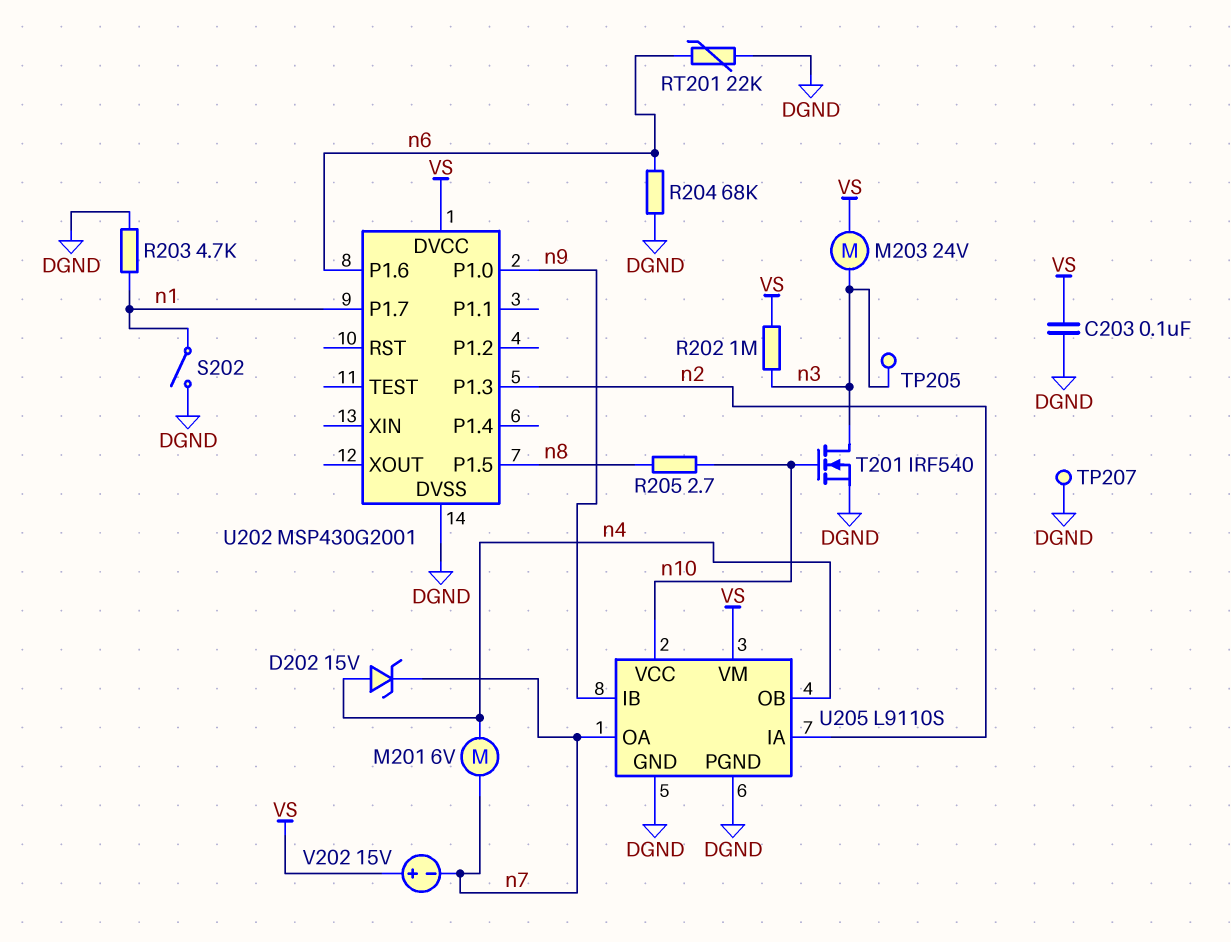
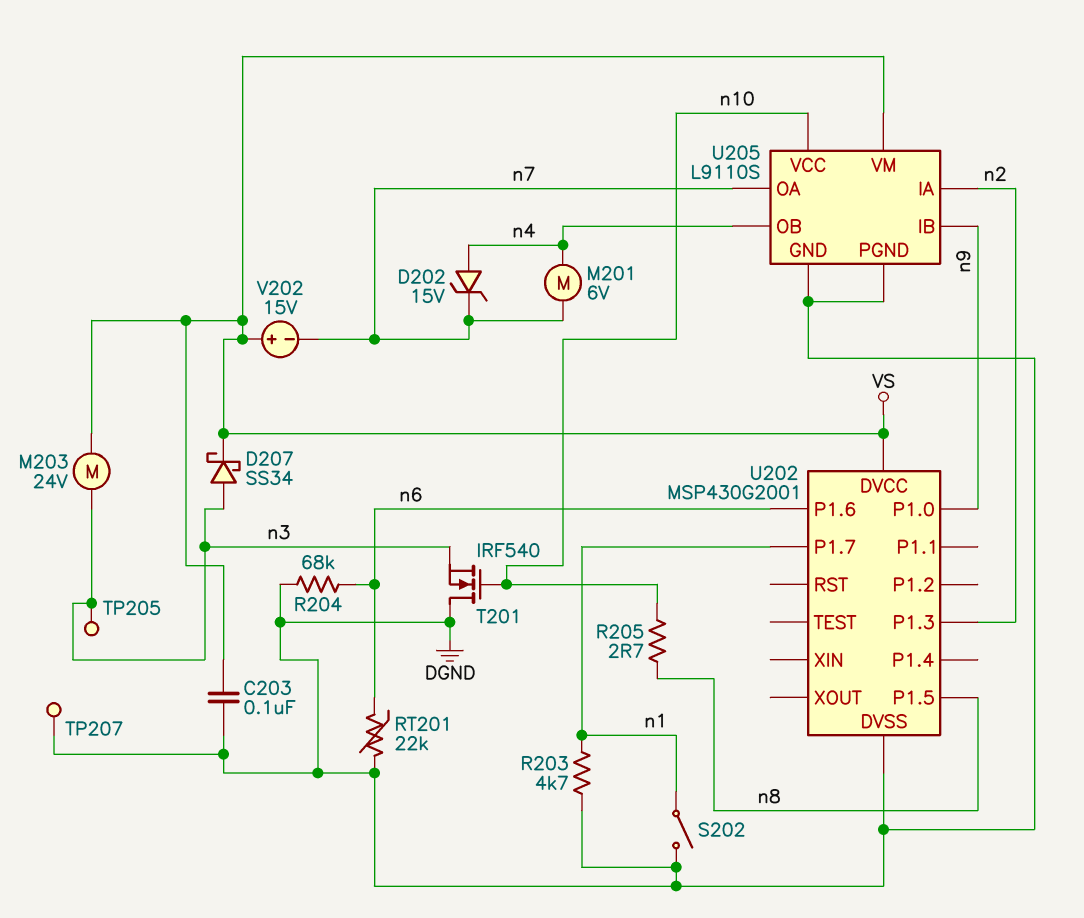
D207: none -> schottky SS34 (A n3, K VS)
R202: 1M (VS, n3) -> none
T201: NMOS IRF540 (G n10, D n3, S DGND) -> NMOS IRF540 (G n10, D DGND, S n3)

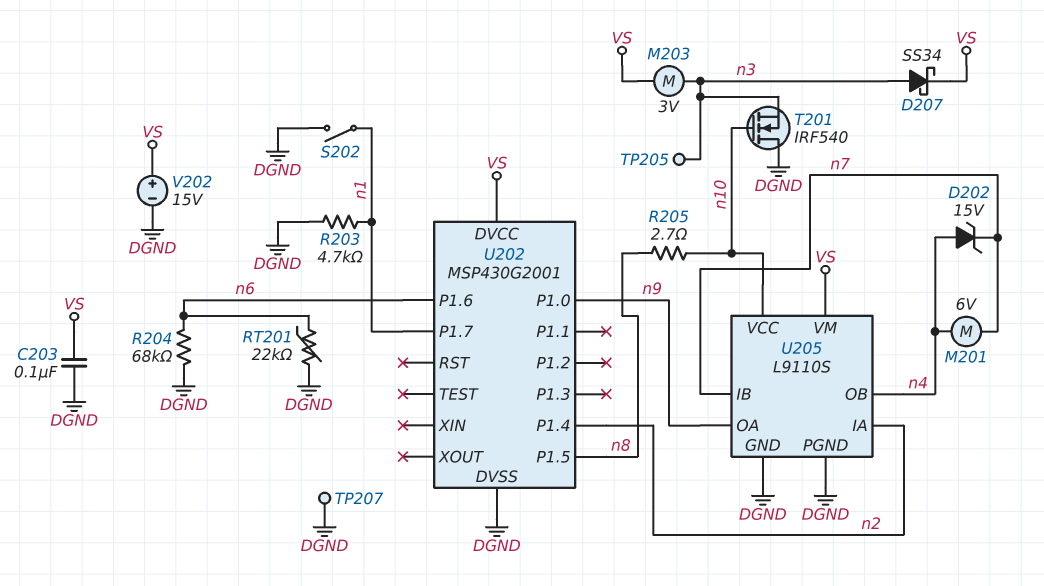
M203: motor 24V (VS, n3) -> motor 3V (VS, n3)
U202 pin P1.3: n2 -> none
U202 pin P1.4: none -> n2
U205 pin IB: n9 -> n7
U205 pin OA: n7 -> n9
V202: 15V (plus VS, minus n7) -> 15V (plus VS, minus DGND)

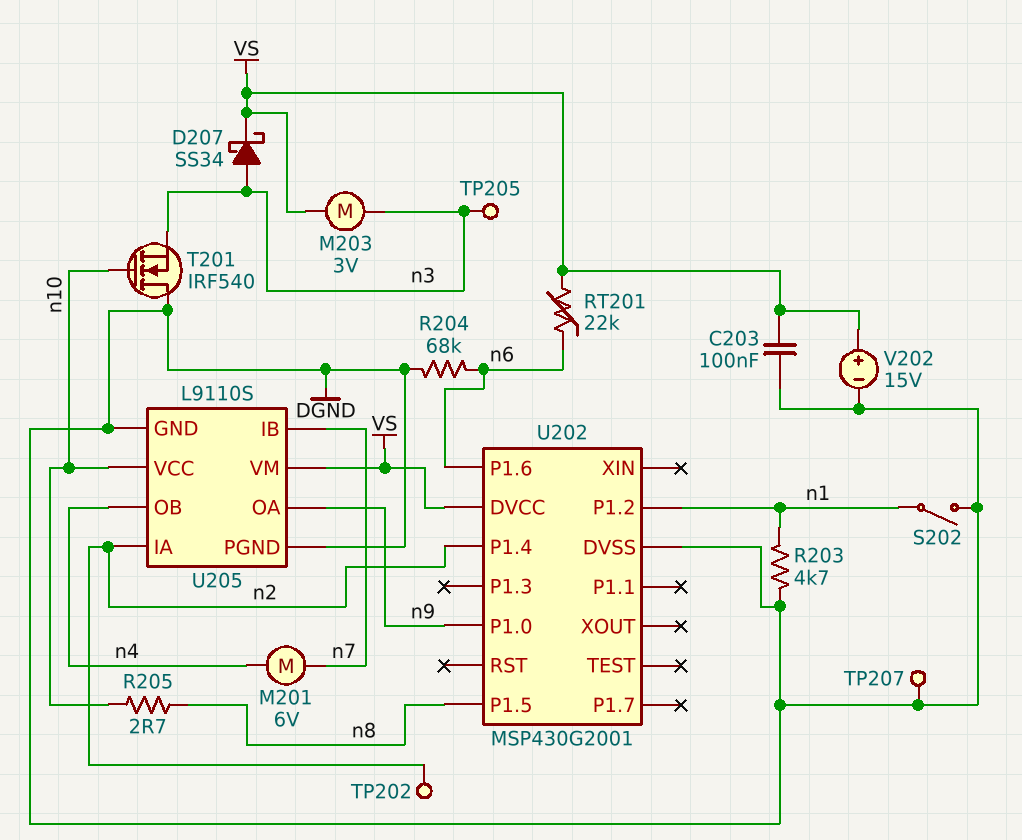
D202: zener 15V (A n4, K n7) -> none
RT201: 22k (DGND, n6) -> 22k (VS, n6)
TP202: none -> test point (n2)
U202 pin P1.2: none -> n1
U202 pin P1.7: n1 -> none

